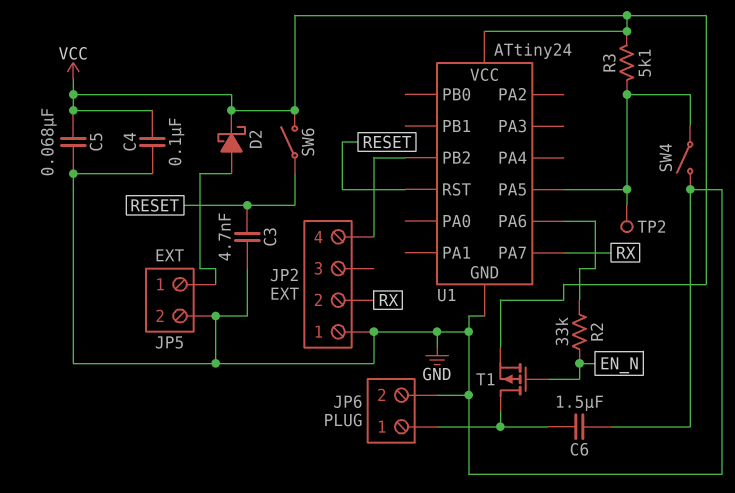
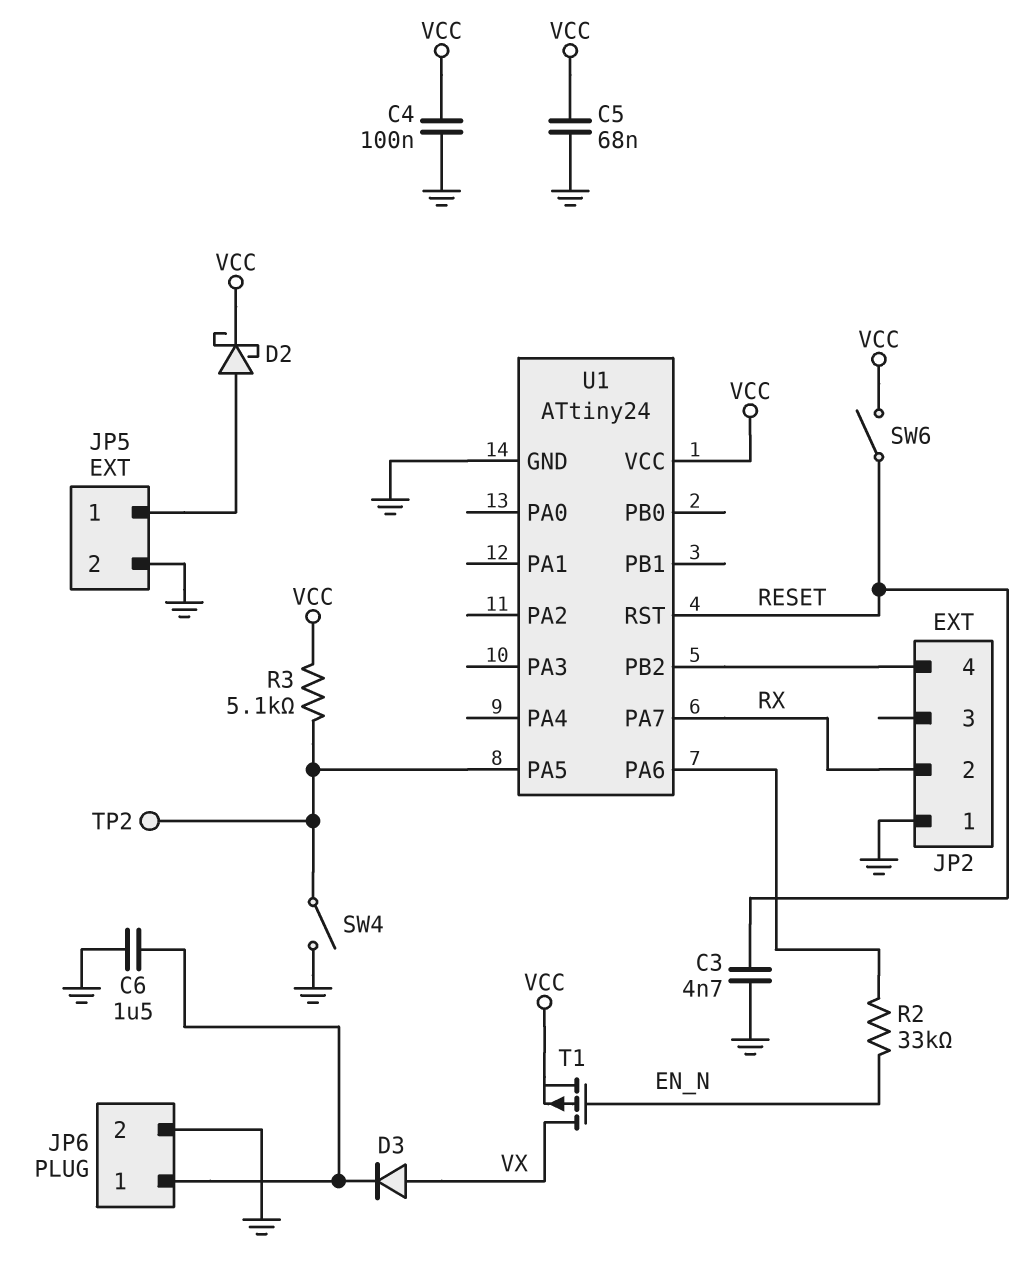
D3: none -> diode (A VX, K JP6/1)
T1: PMOS (G EN_N, D JP6/1, S VCC) -> PMOS (G EN_N, D VX, S VCC)

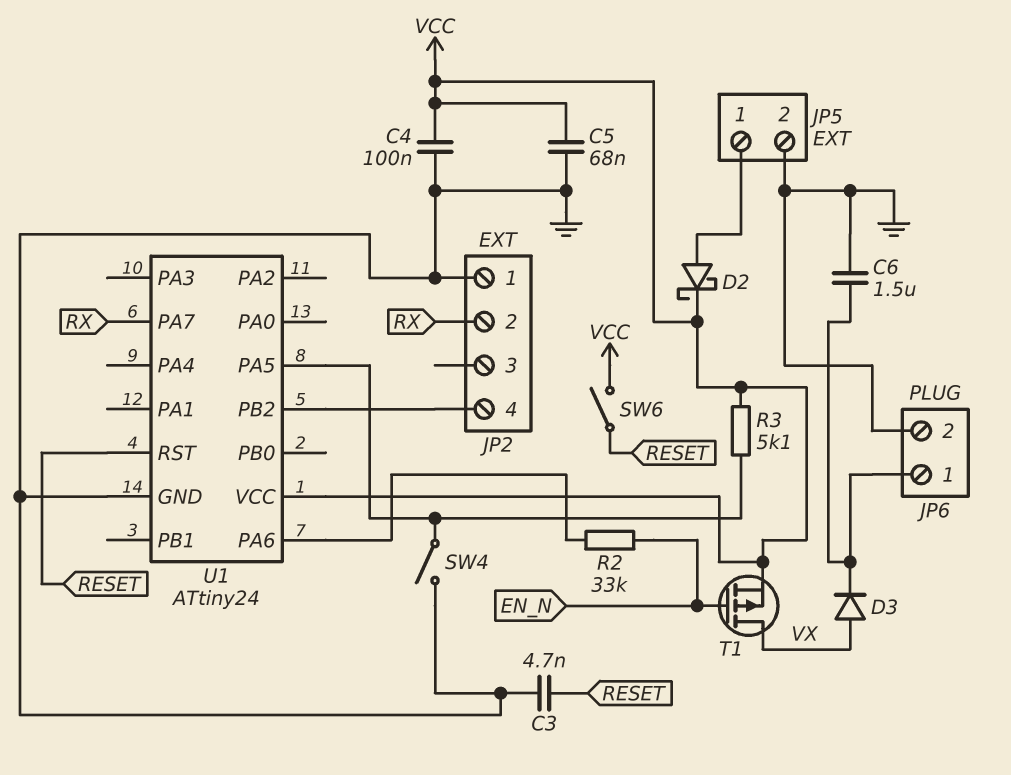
TP2: test point (U1/PA5) -> none

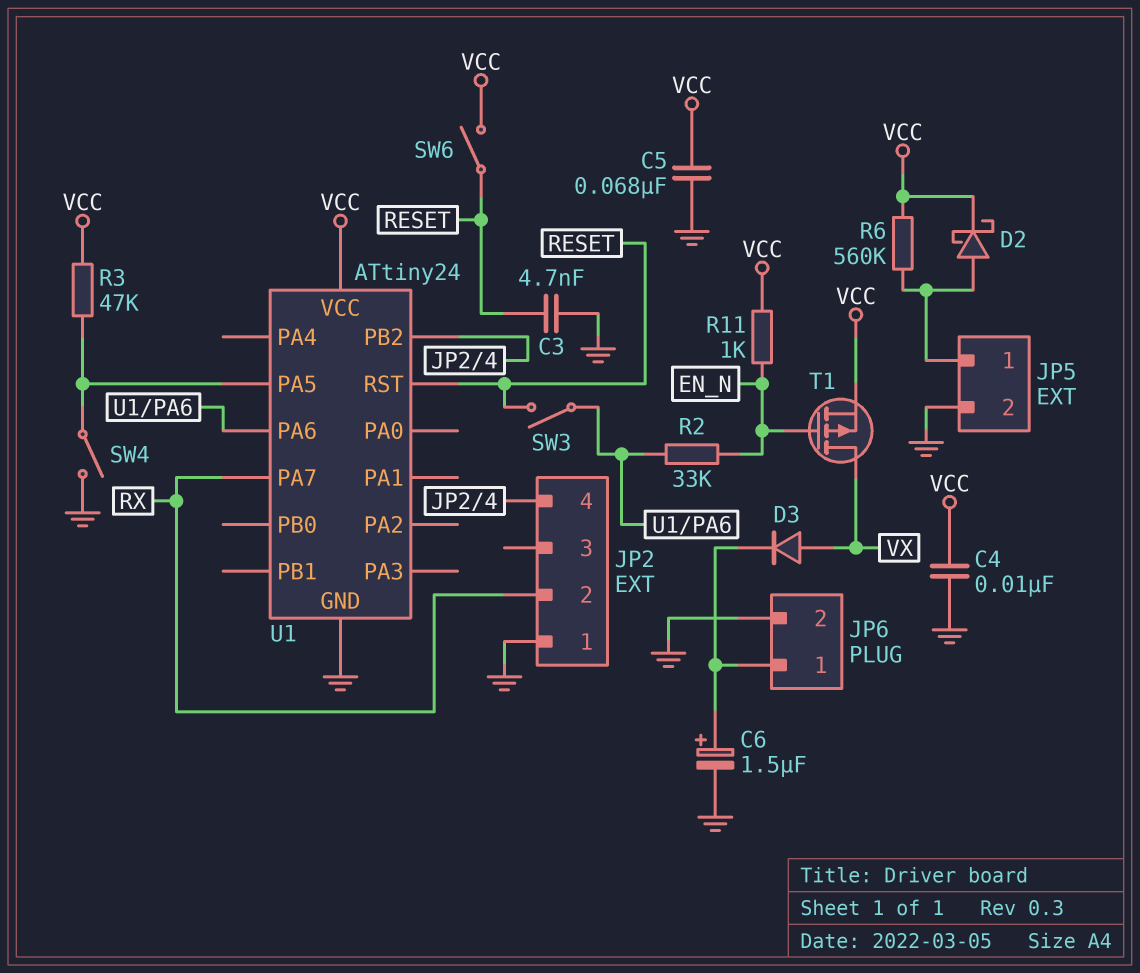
C4: 100nF (GND, VCC) -> 10nF (GND, VCC)
C6: 1.5uF (GND, JP6/1) -> 1.5uF (plus JP6/1, minus GND)
R3: 5.1k (U1/PA5, VCC) -> 47k (U1/PA5, VCC)
R6: none -> 560k (JP5/1, VCC)
R11: none -> 1k (EN_N, VCC)
SW3: none -> switch (RESET, U1/PA6)

